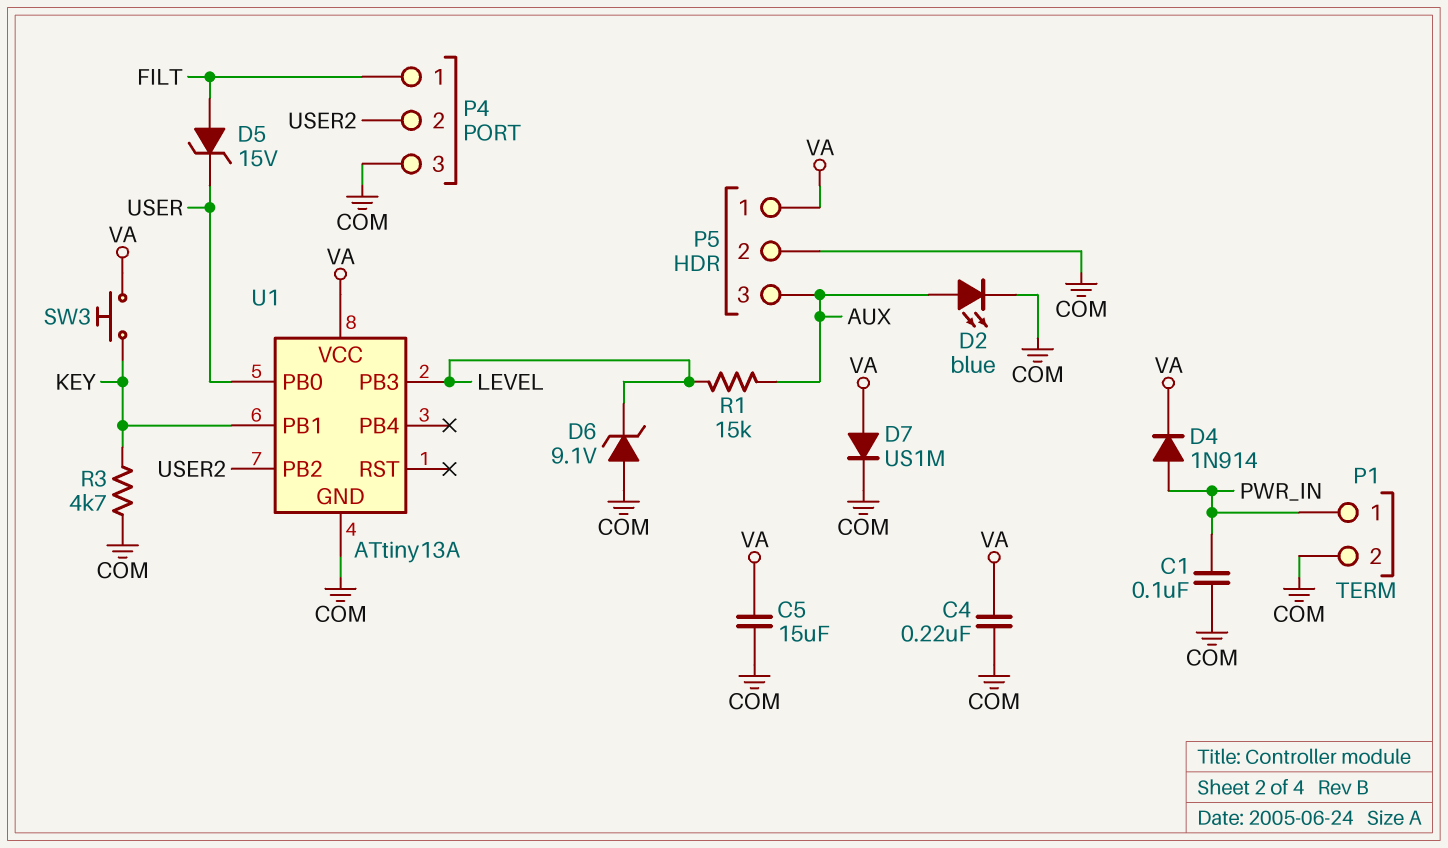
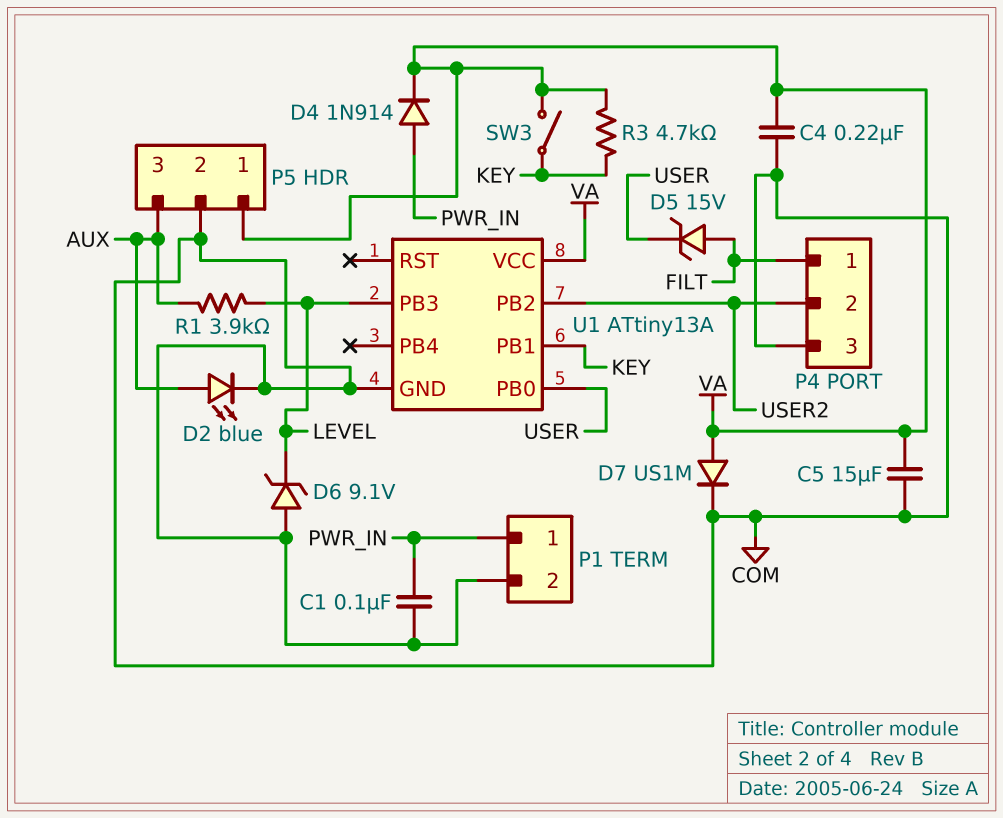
R1: 15k (AUX, LEVEL) -> 3.9k (AUX, LEVEL)
R3: 4.7k (COM, KEY) -> 4.7k (KEY, VA)
SW3: button (KEY, VA) -> switch (KEY, VA)

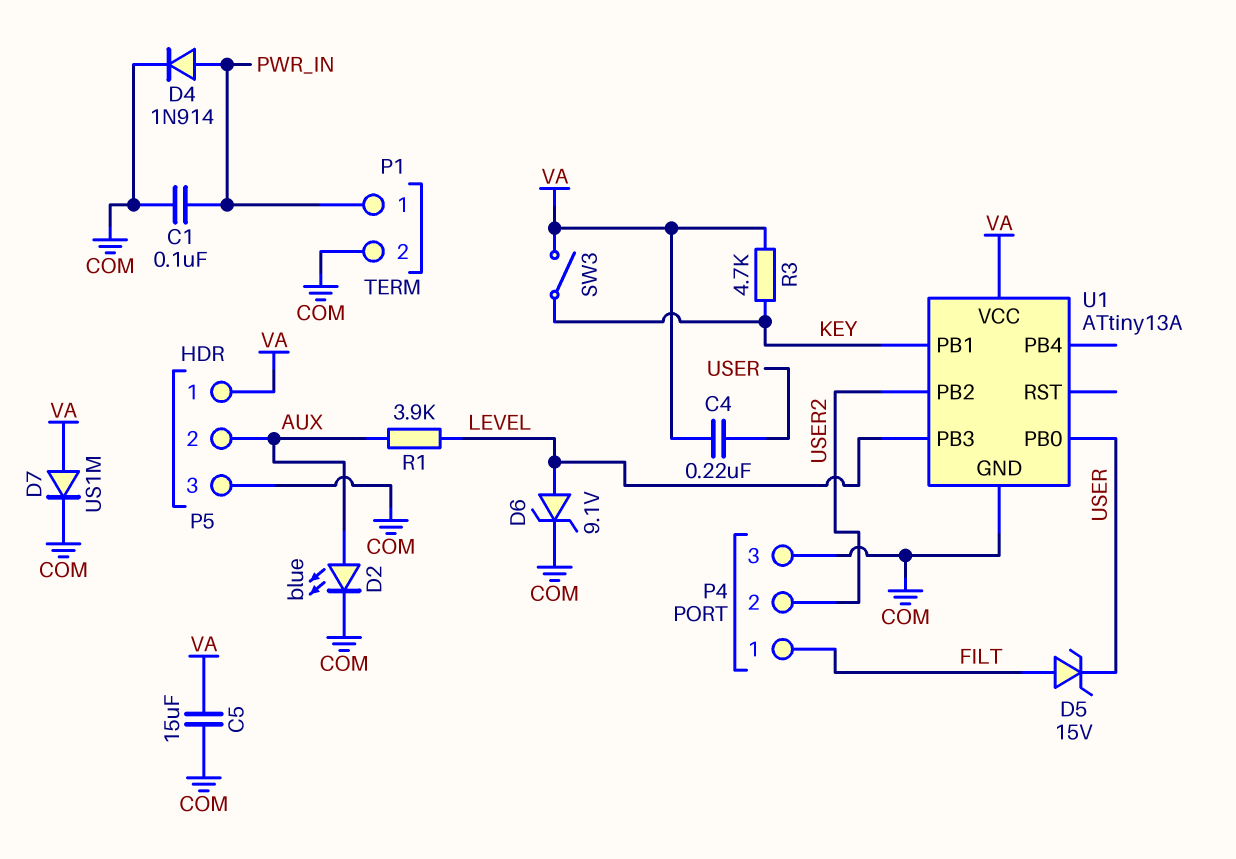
C4: 220nF (COM, VA) -> 220nF (USER, VA)
D4: diode 1N914 (A PWR_IN, K VA) -> diode 1N914 (A PWR_IN, K COM)
D6: zener 9.1V (A COM, K LEVEL) -> zener 9.1V (A LEVEL, K COM)
P5 pin 2: COM -> AUX
P5 pin 3: AUX -> COM

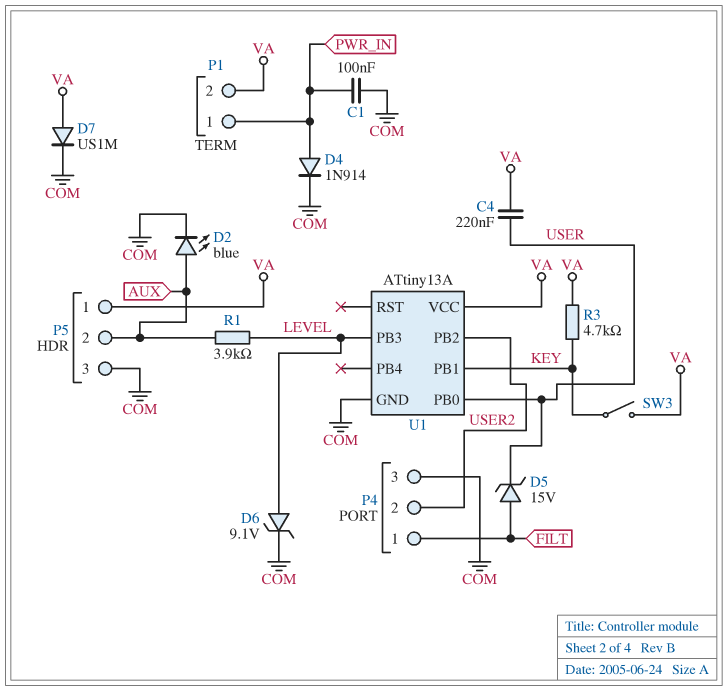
C5: 15uF (COM, VA) -> none
P1 pin 2: COM -> VA

